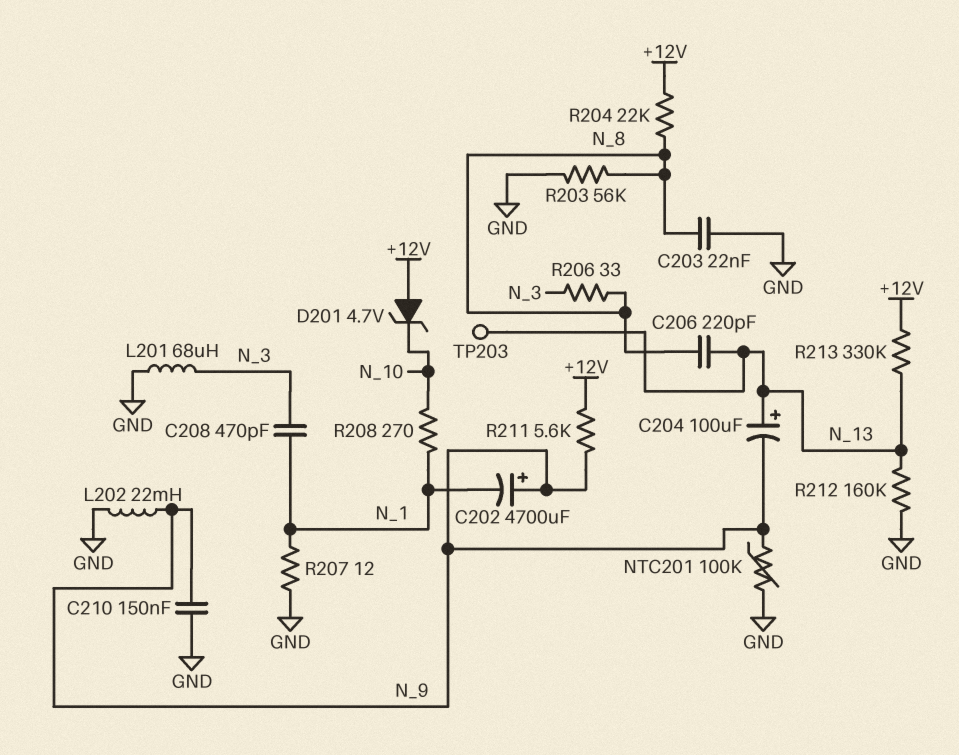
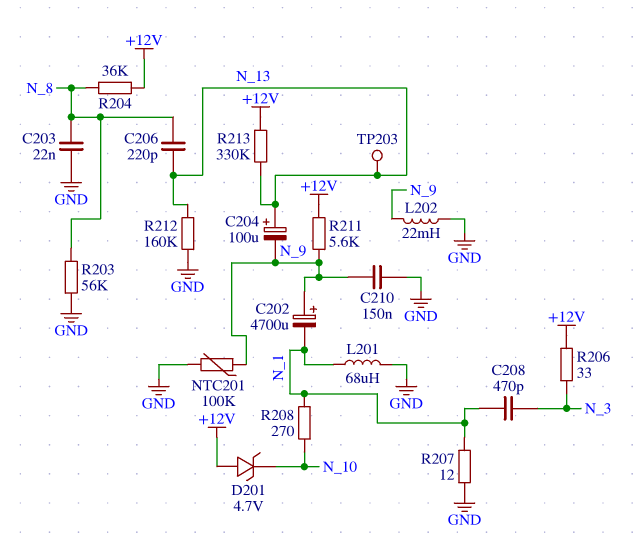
L201: 68uH (GND, N_3) -> 68uH (GND, N_1)
R204: 22k (+12V, N_8) -> 36k (+12V, N_8)
R206: 33 (N_3, N_8) -> 33 (+12V, N_3)

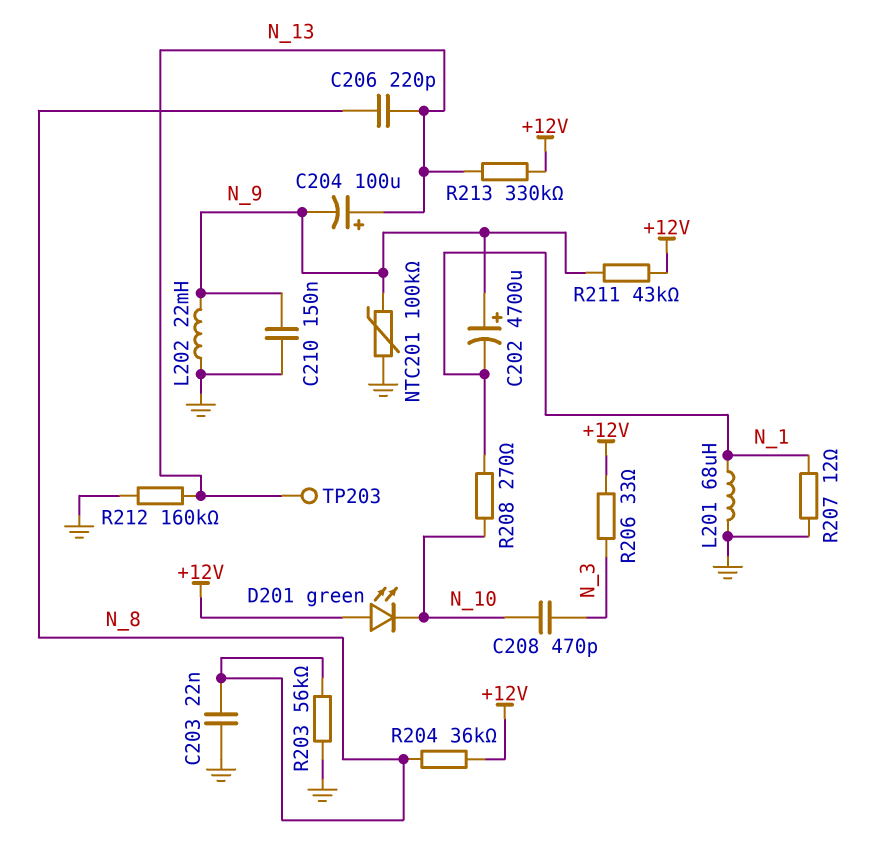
C208: 470pF (N_1, N_3) -> 470pF (N_3, N_10)
D201: zener 4.7V (A +12V, K N_10) -> LED green (A +12V, K N_10)
R211: 5.6k (+12V, N_9) -> 43k (+12V, N_9)

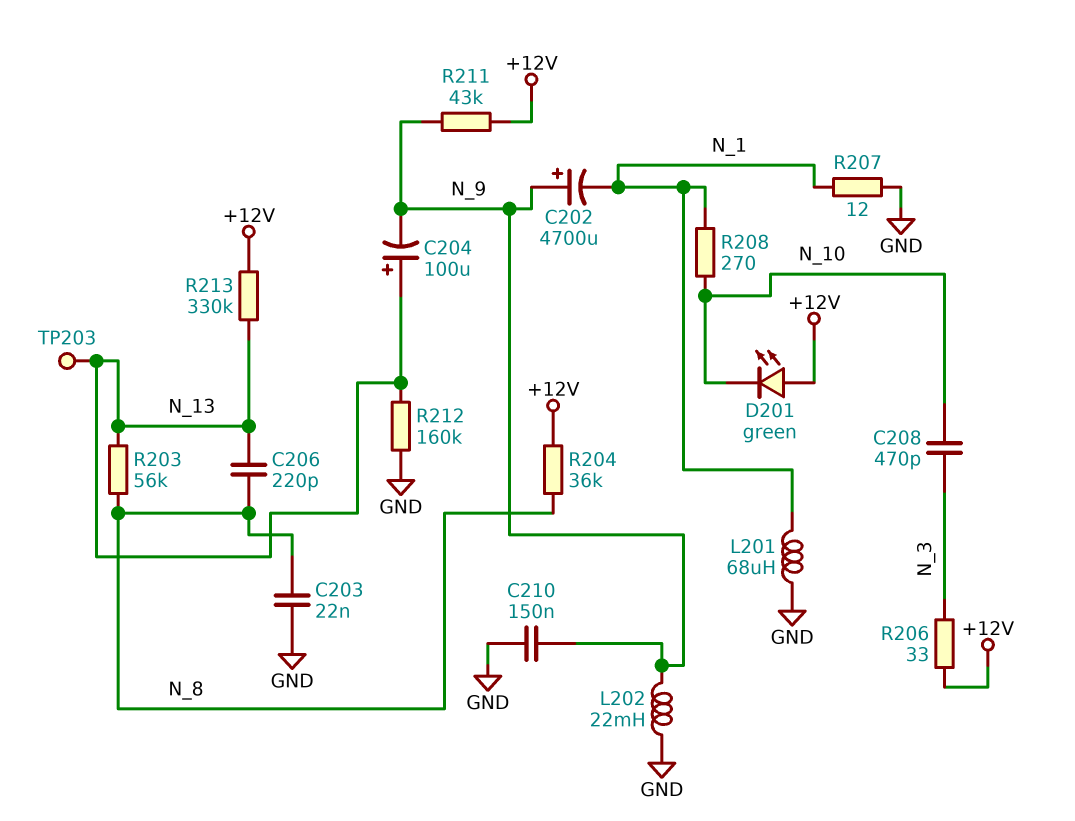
NTC201: 100k (GND, N_9) -> none
R203: 56k (GND, N_8) -> 56k (N_8, N_13)

